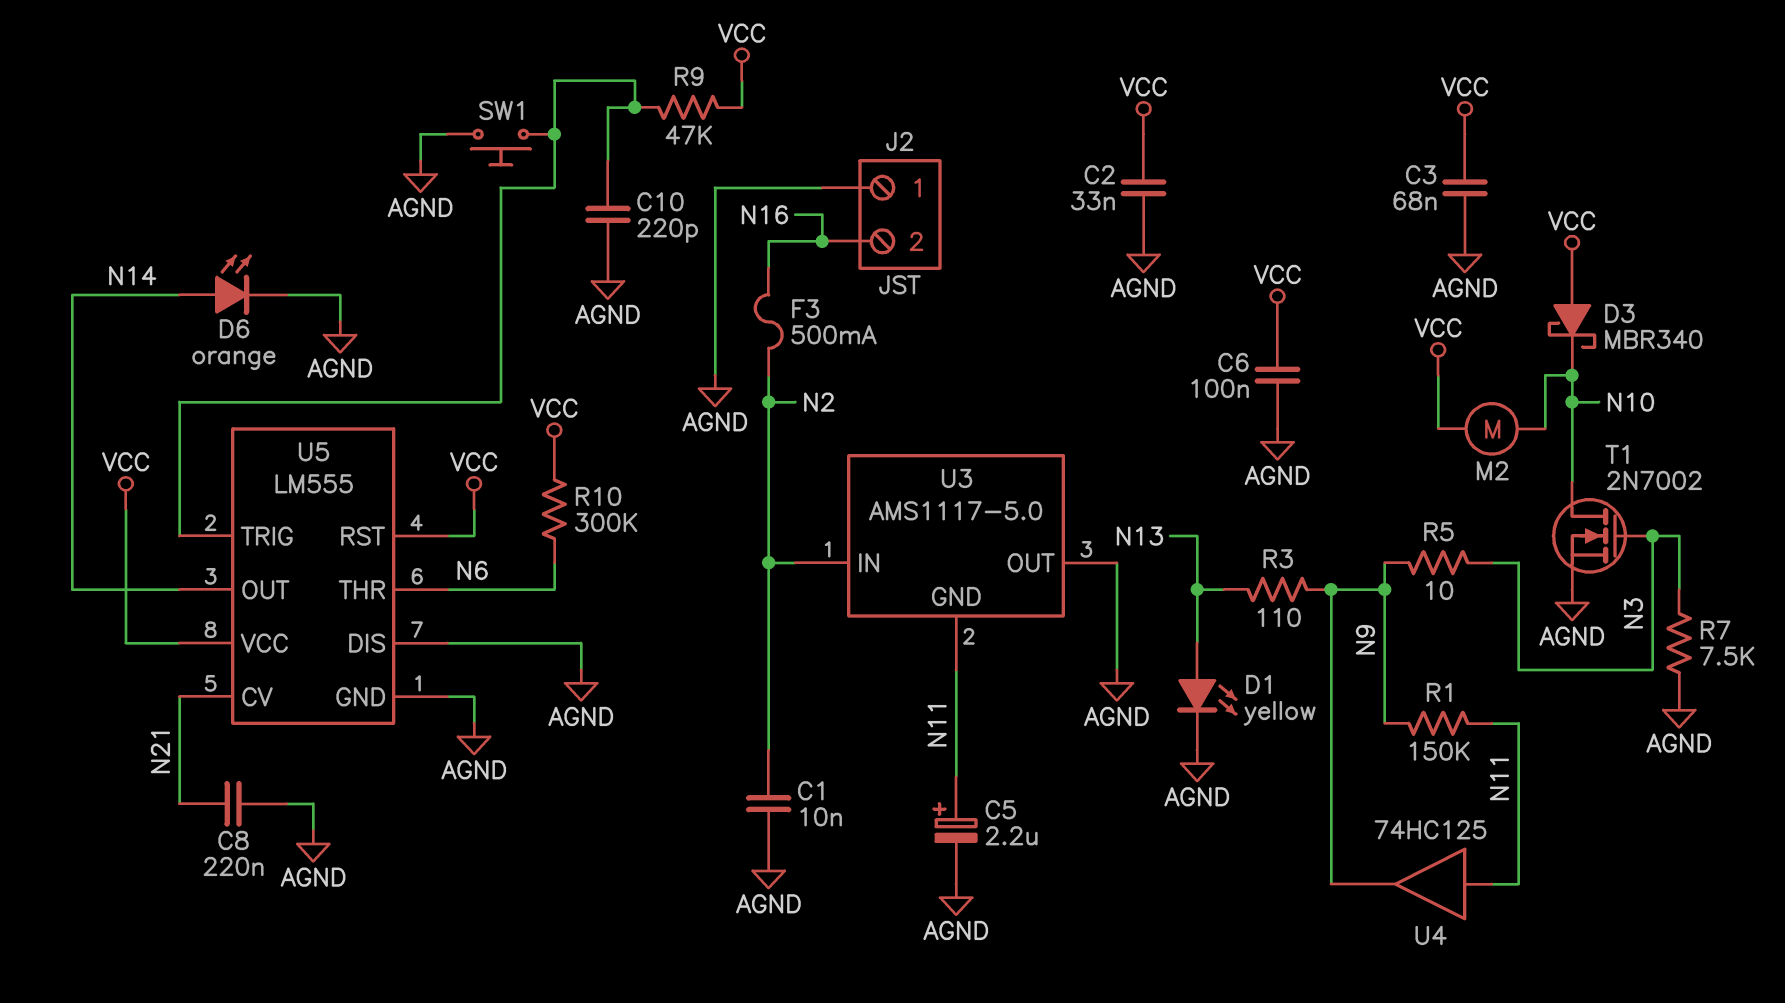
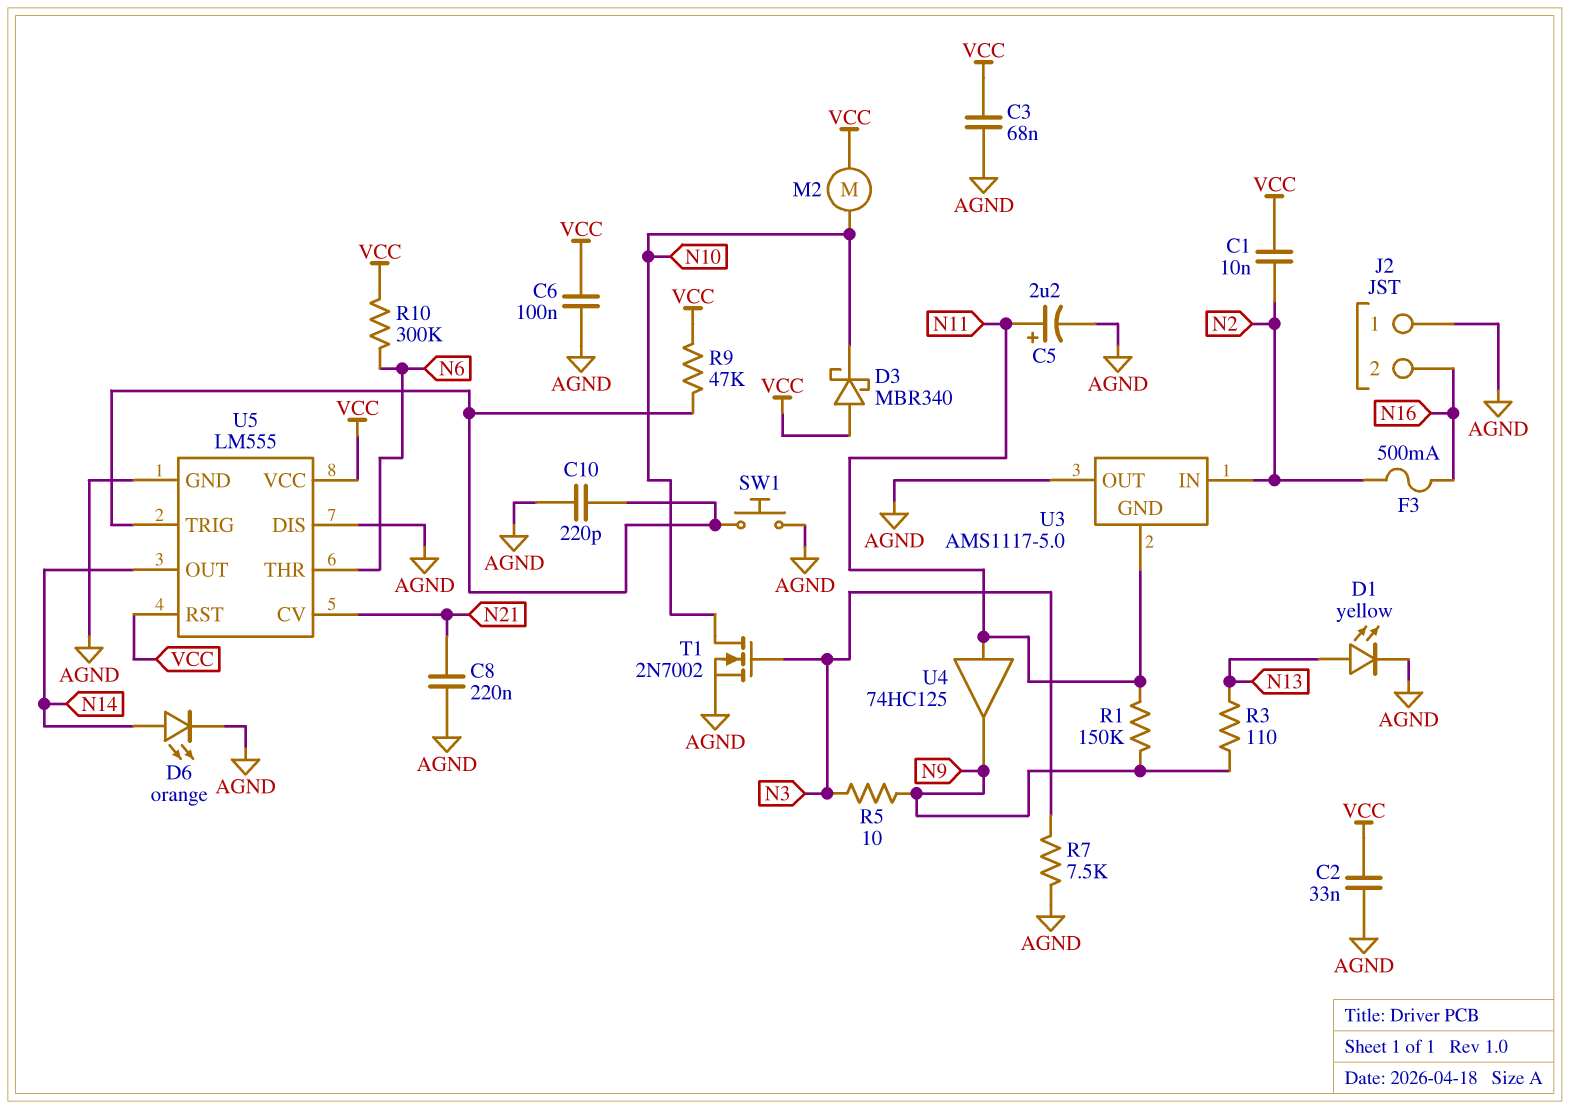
C1: 10nF (AGND, N2) -> 10nF (N2, VCC)

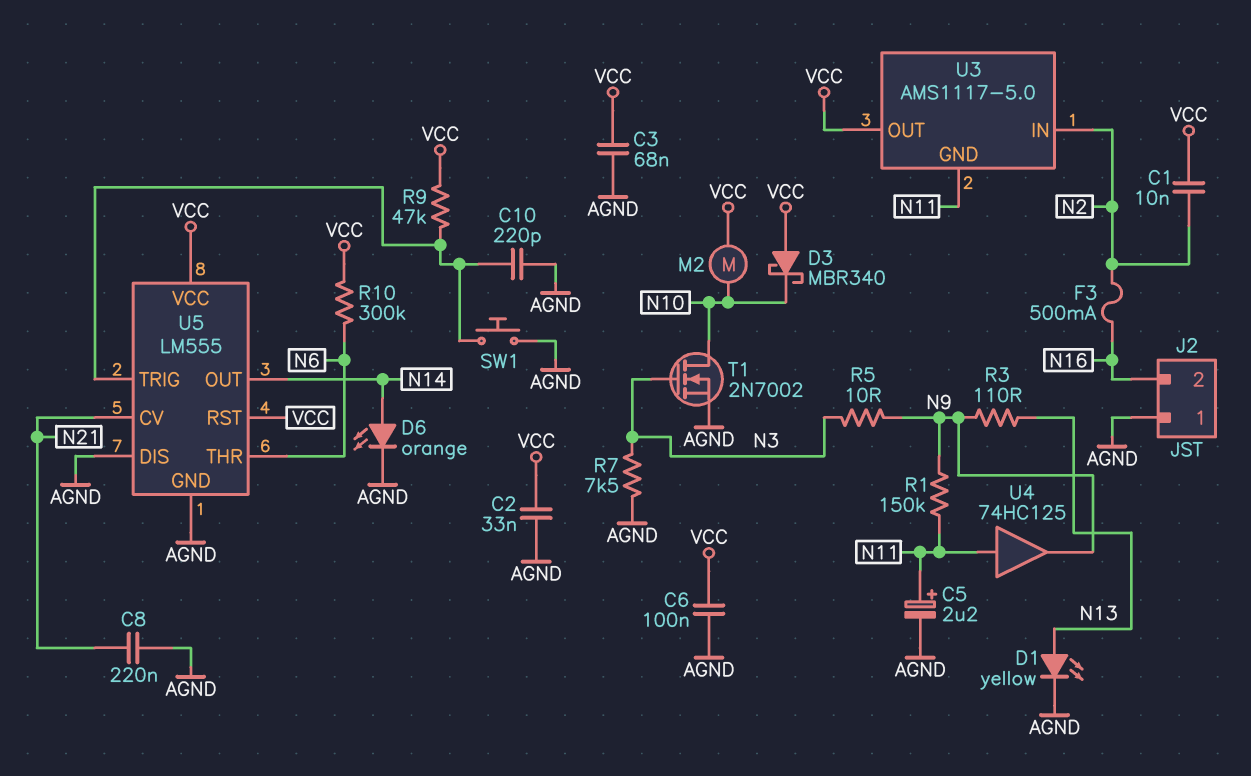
U3 pin OUT: AGND -> VCC

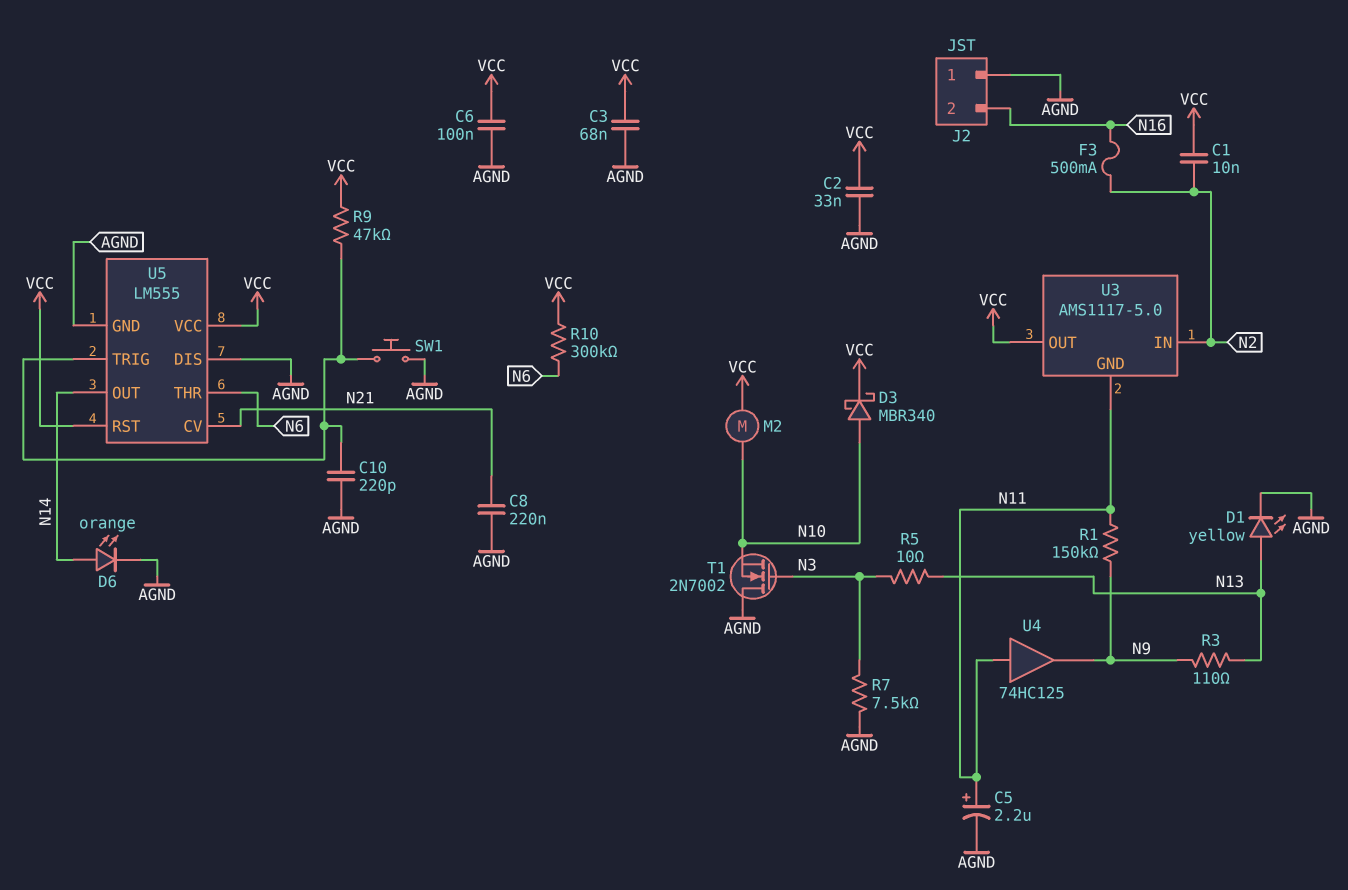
D3: schottky MBR340 (A VCC, K N10) -> schottky MBR340 (A N10, K VCC)
R5: 10 (N3, N9) -> 10 (N3, N13)
T1: NMOS 2N7002 (G N3, D N10, S AGND) -> NMOS 2N7002 (G N3, D AGND, S N10)

